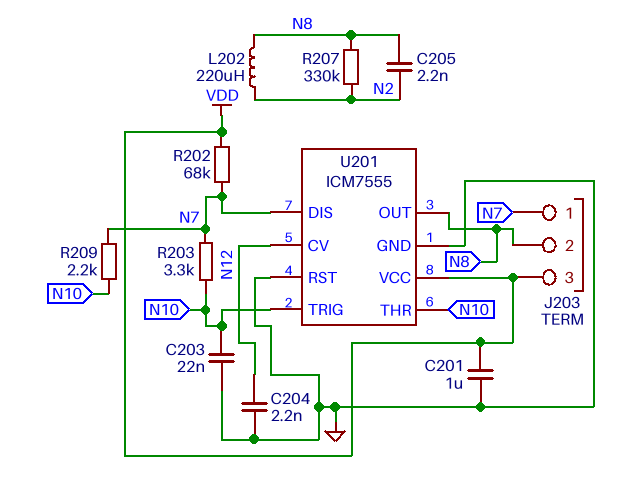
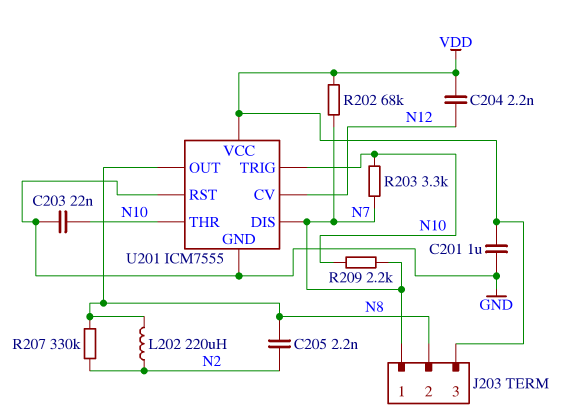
C204: 2.2nF (GND, N12) -> 2.2nF (N12, VDD)

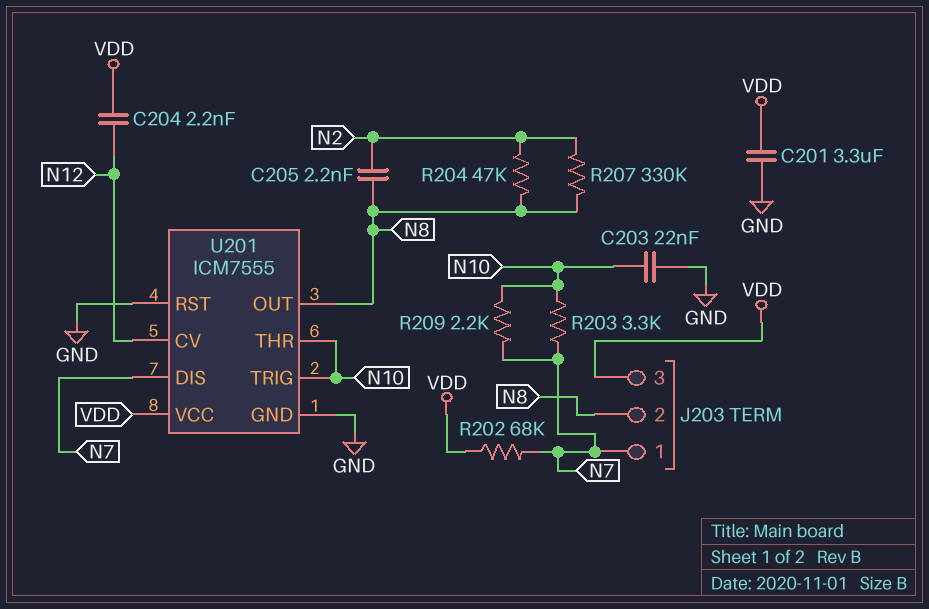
C201: 1uF (GND, VDD) -> 3.3uF (GND, VDD)
L202: 220uH (N2, N8) -> none
R204: none -> 47k (N2, N8)

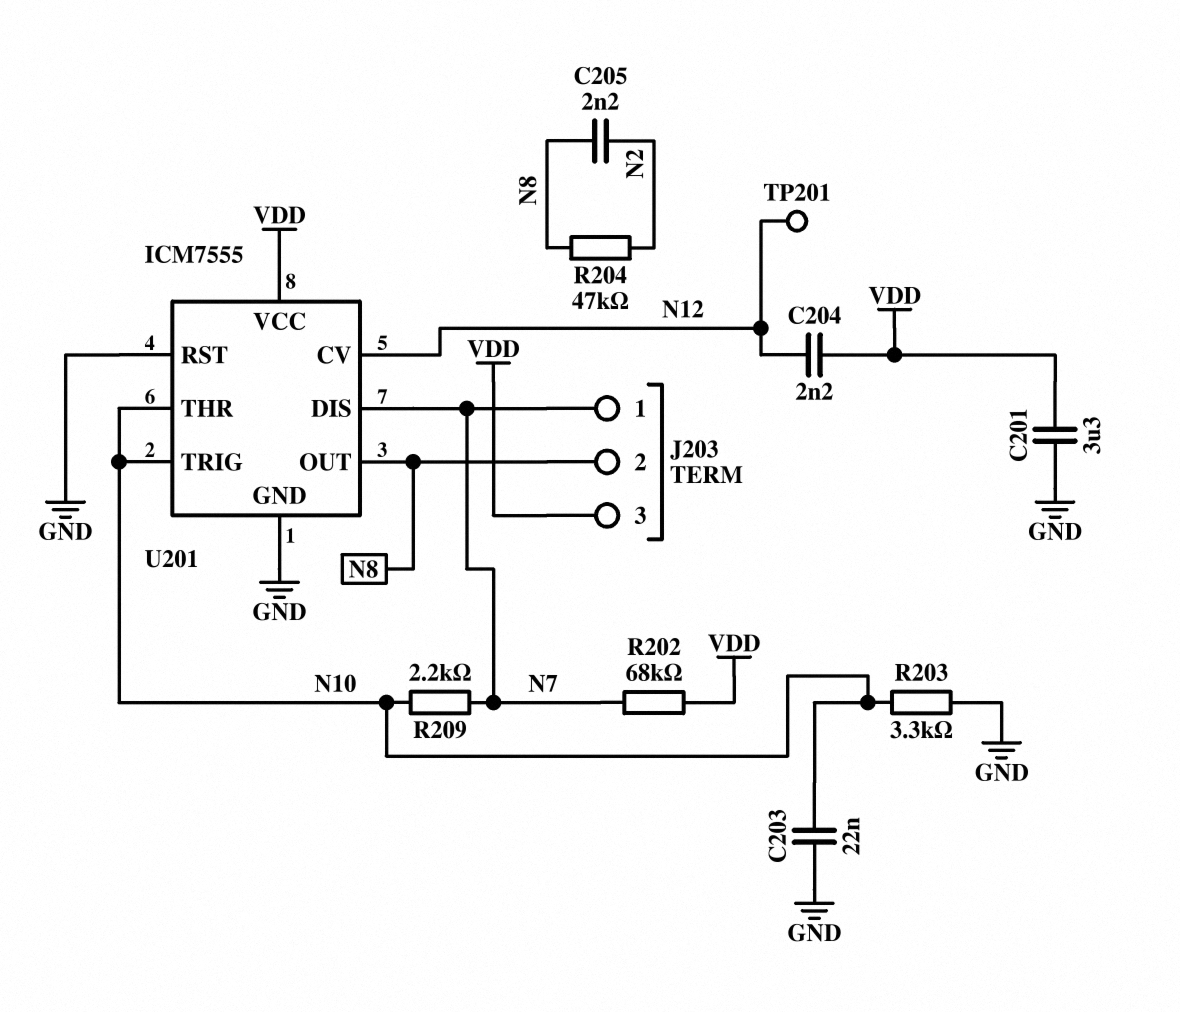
R203: 3.3k (N7, N10) -> 3.3k (GND, N10)
R207: 330k (N2, N8) -> none
TP201: none -> test point (N12)

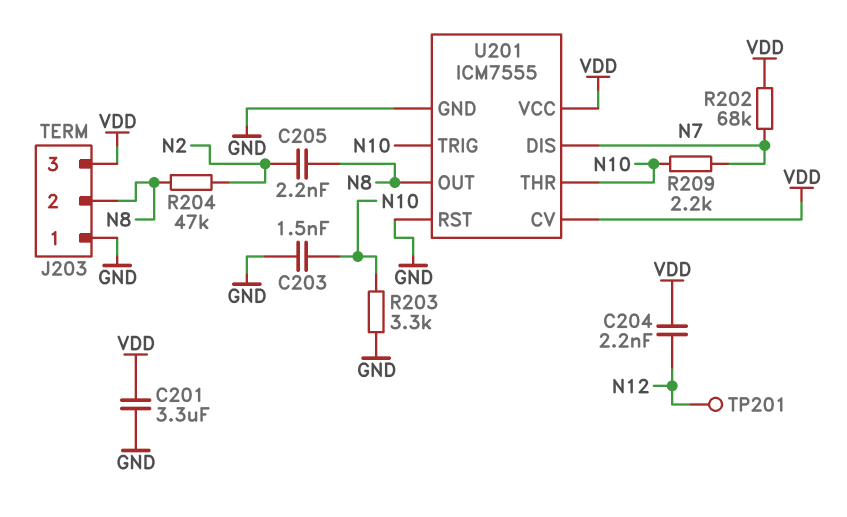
C203: 22nF (GND, N10) -> 1.5nF (GND, N10)
J203 pin 1: N7 -> GND
U201 pin CV: N12 -> VDD

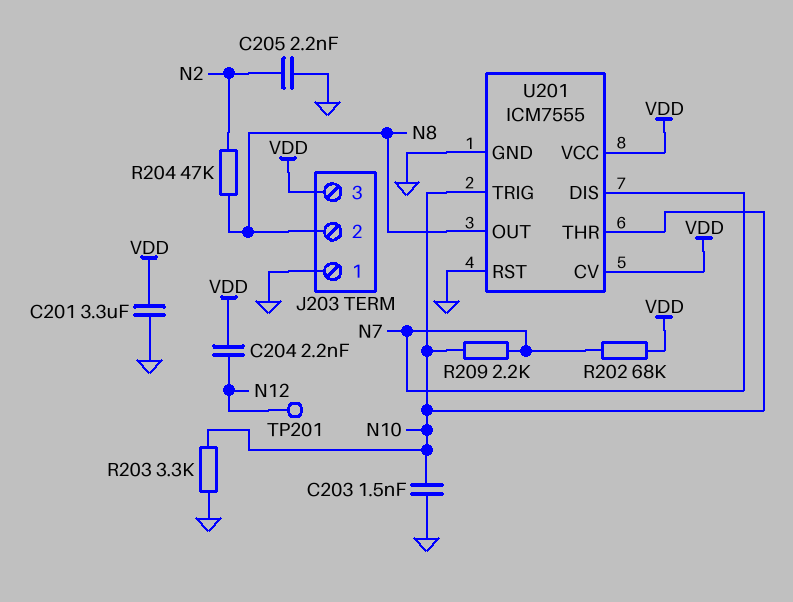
C205: 2.2nF (N2, N8) -> 2.2nF (GND, N2)

